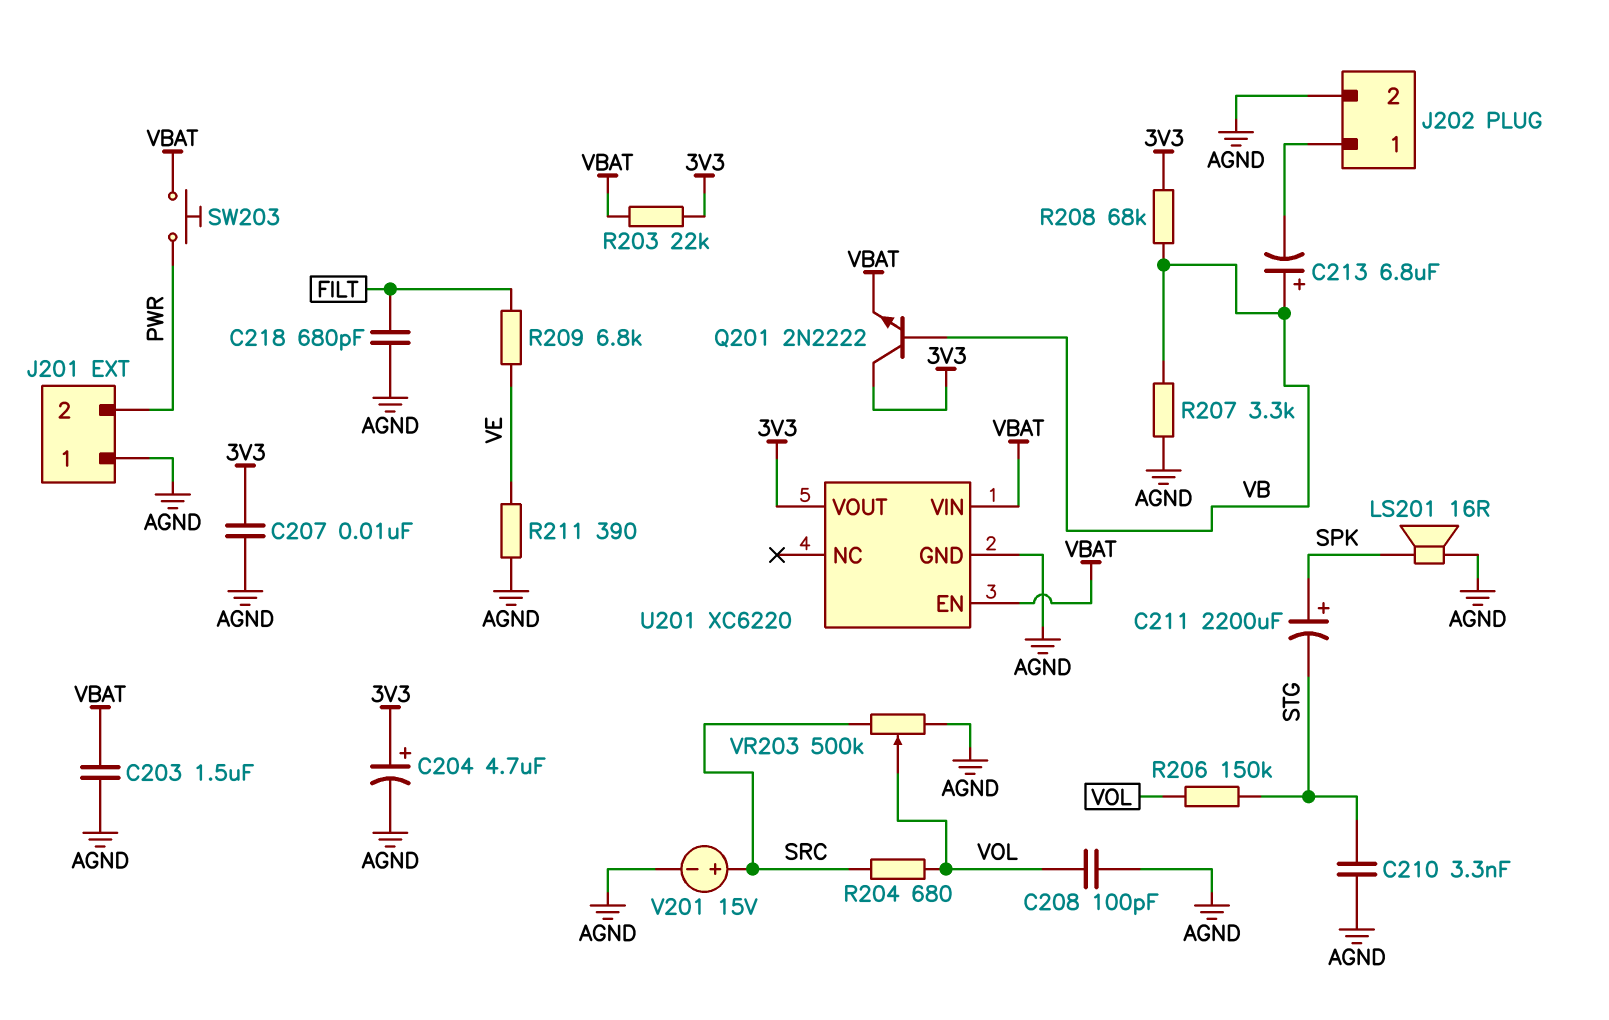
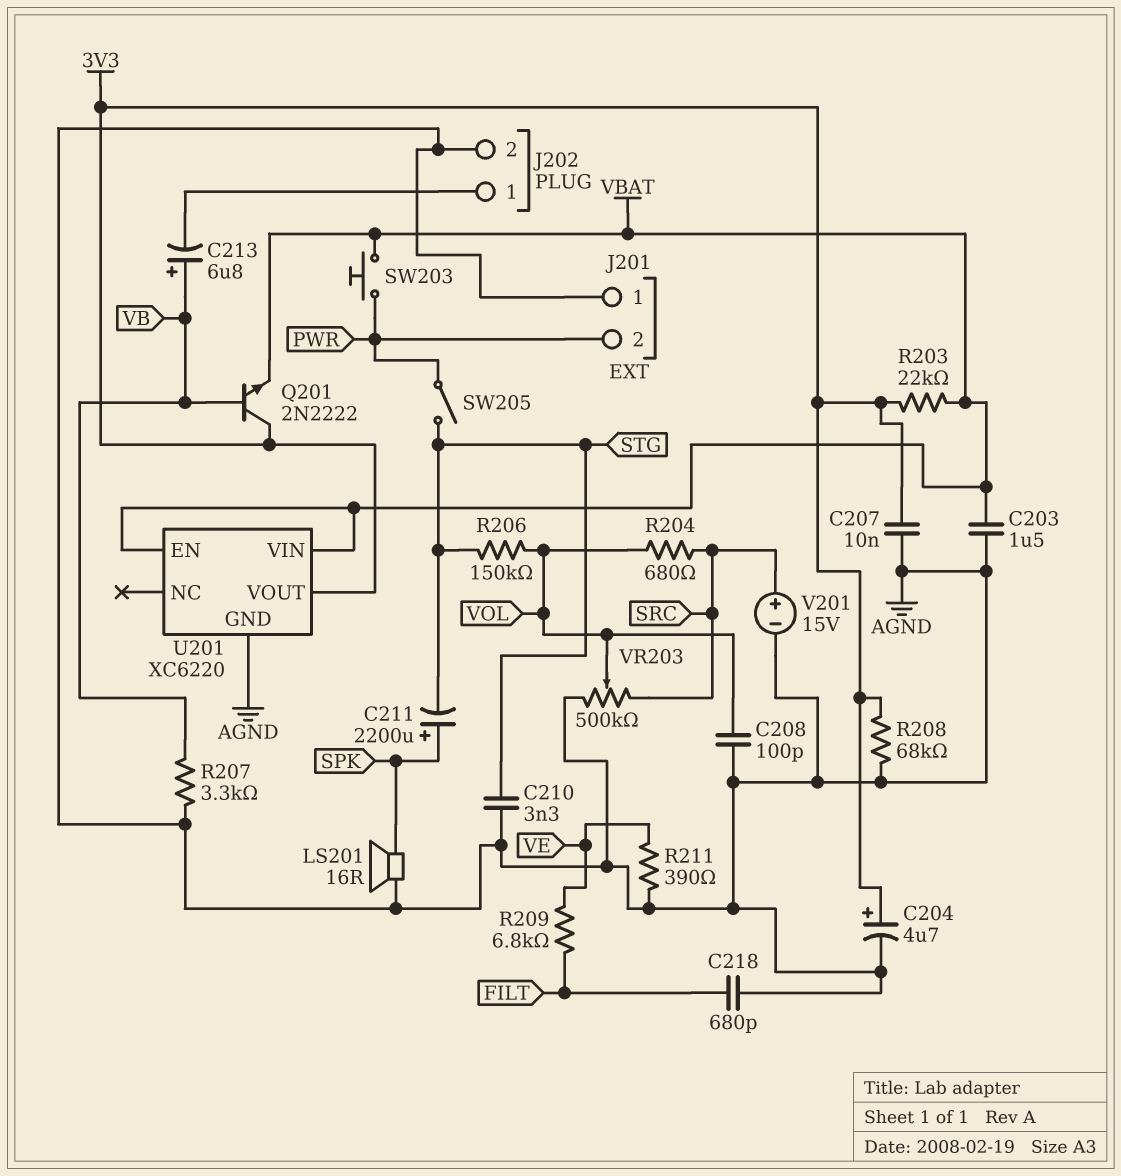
R208: 68k (3V3, VB) -> 68k (3V3, AGND)
SW205: none -> switch (PWR, STG)

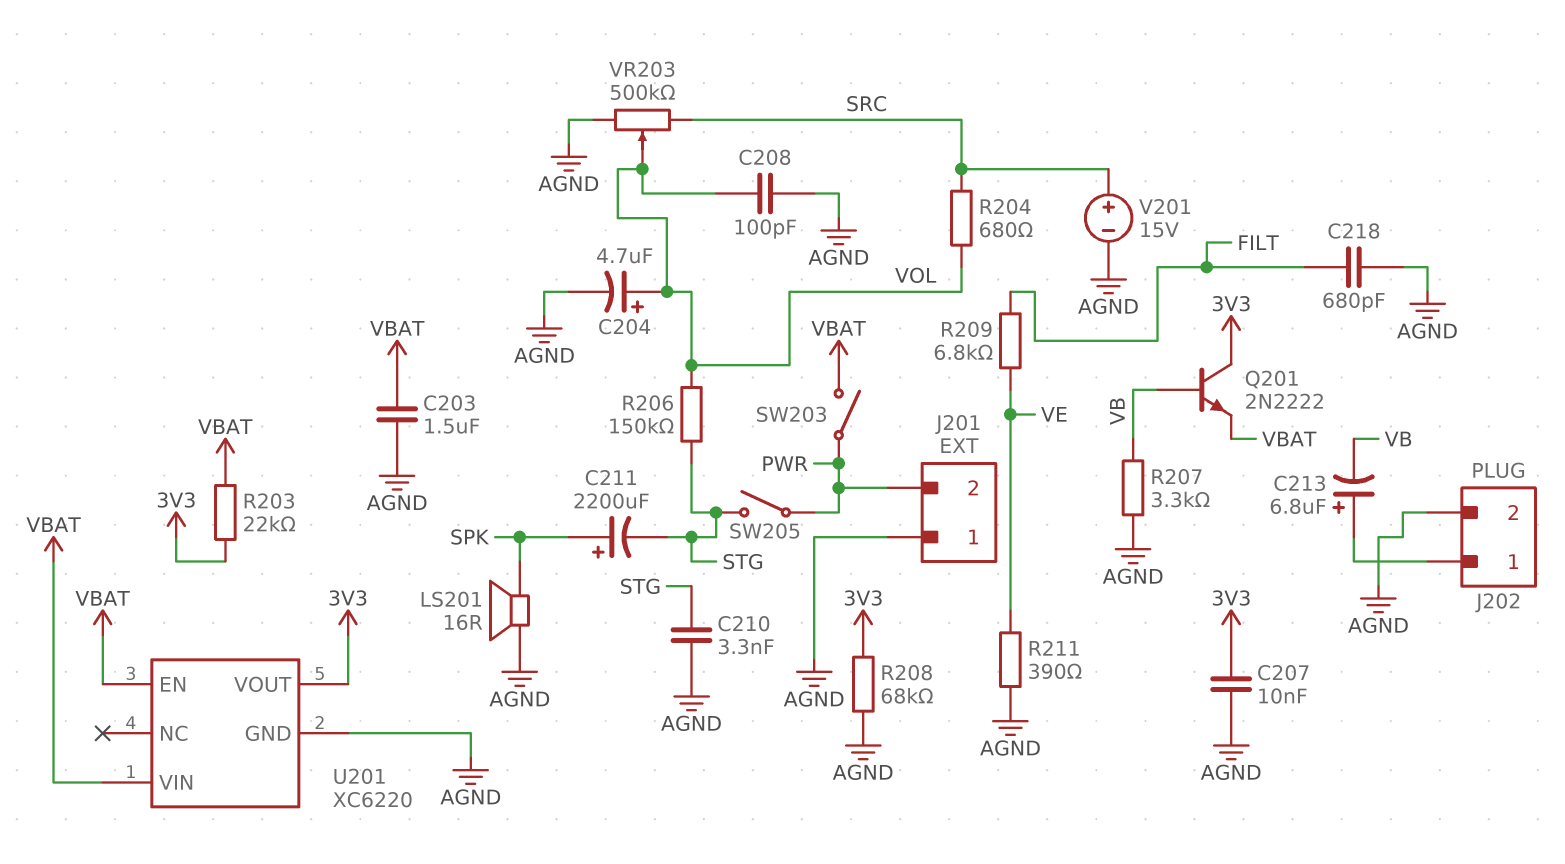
C204: 4.7uF (plus 3V3, minus AGND) -> 4.7uF (plus VOL, minus AGND)
C213: 6.8uF (plus VB, minus J202/1) -> 6.8uF (plus J202/1, minus VB)
SW203: button (PWR, VBAT) -> switch (PWR, VBAT)

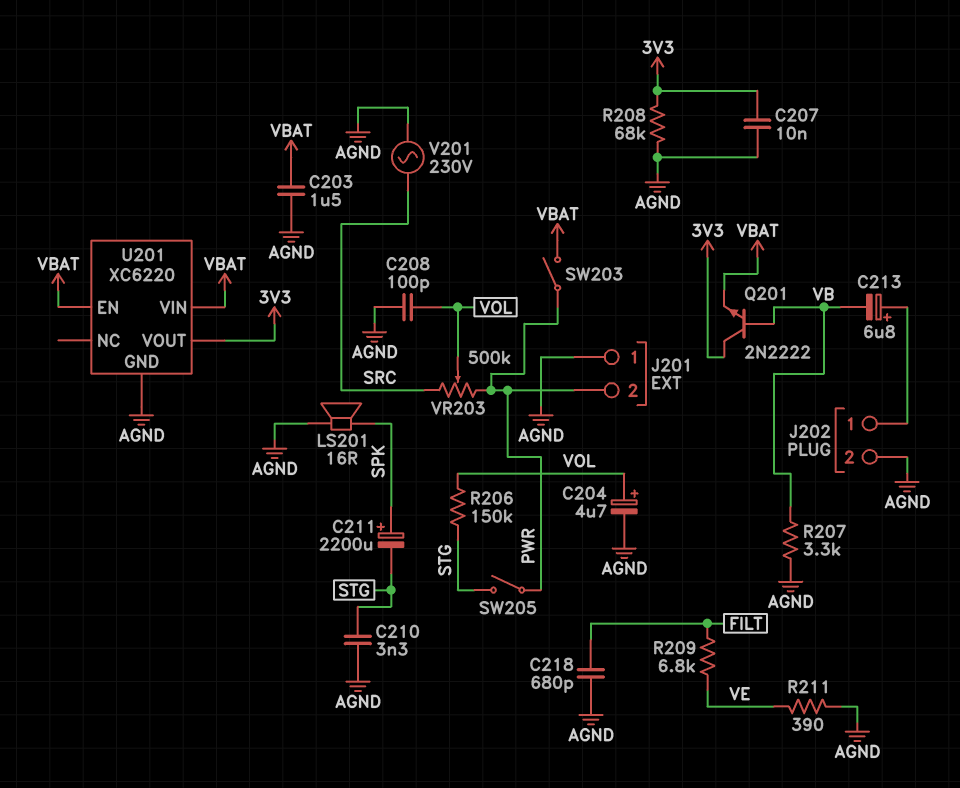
R203: 22k (3V3, VBAT) -> none
R204: 680 (SRC, VOL) -> none
V201: 15V (plus SRC, minus AGND) -> AC 230V (AGND, SRC)
VR203: 500k (AGND, SRC, wiper VOL) -> 500k (PWR, SRC, wiper VOL)

